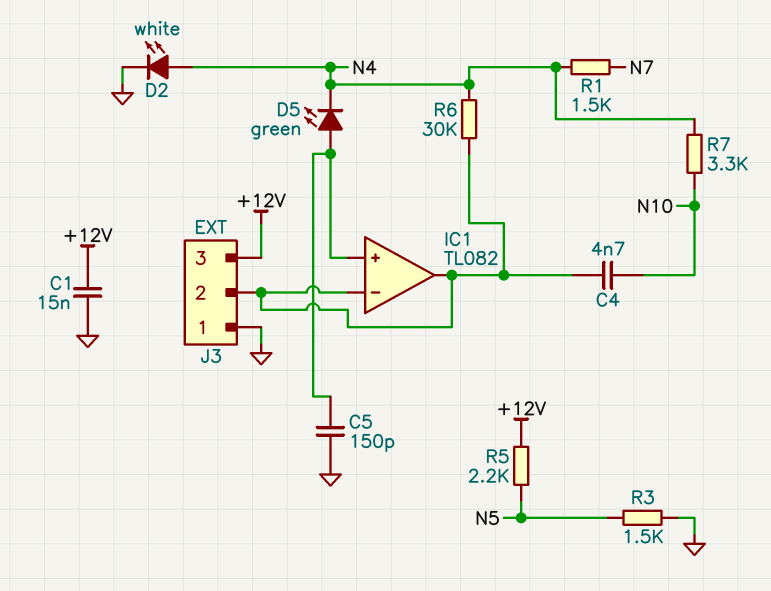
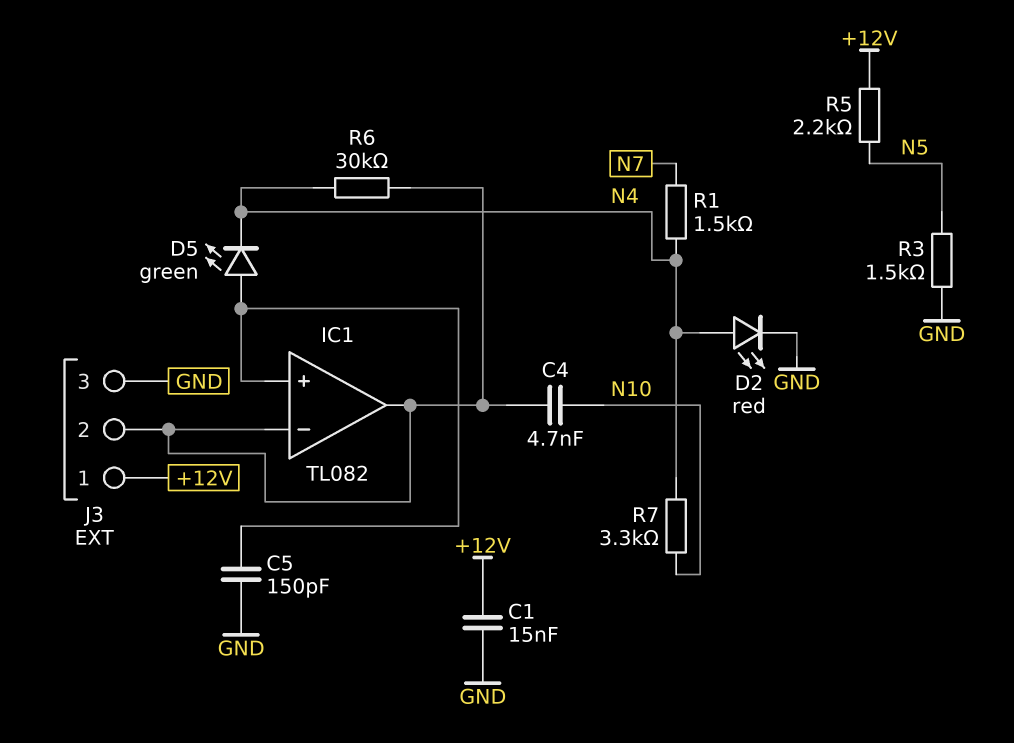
D2: LED white (A N4, K GND) -> LED red (A N4, K GND)
J3 pin 1: GND -> +12V
J3 pin 3: +12V -> GND

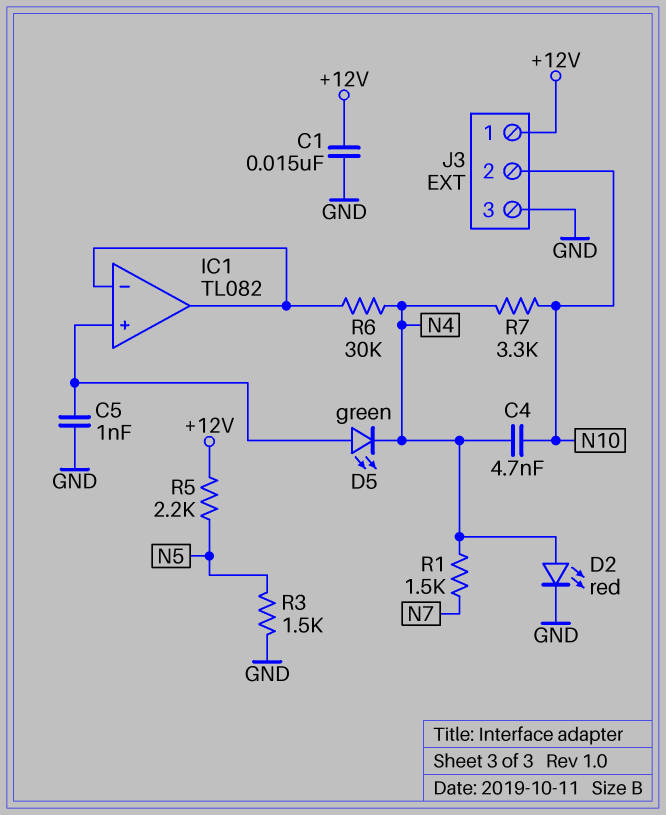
C4: 4.7nF (IC1/in-, N10) -> 4.7nF (N4, N10)
C5: 150pF (GND, IC1/in+) -> 1nF (GND, IC1/in+)
J3 pin 2: IC1/in- -> N10

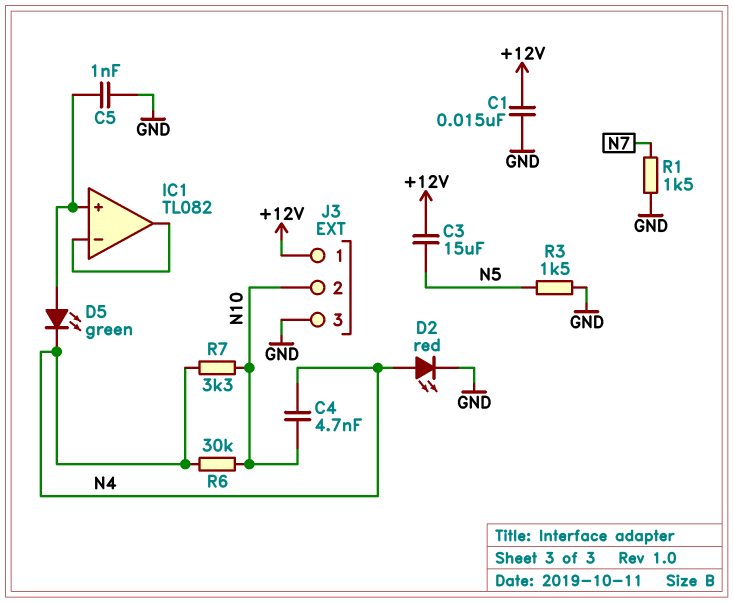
C3: none -> 15uF (+12V, N5)
R1: 1.5k (N4, N7) -> 1.5k (GND, N7)
R5: 2.2k (+12V, N5) -> none
R6: 30k (IC1/in-, N4) -> 30k (N4, N10)

